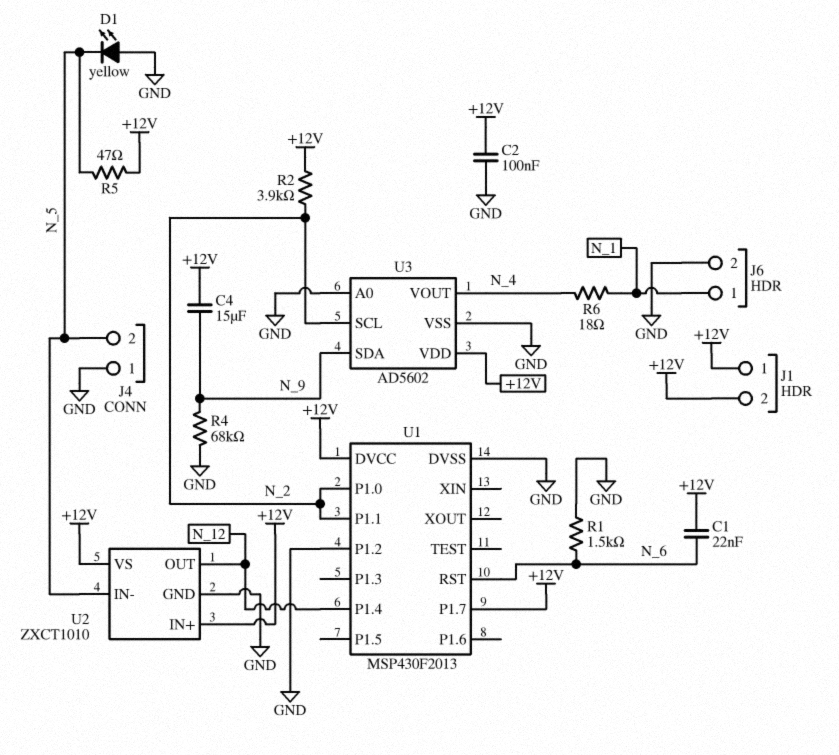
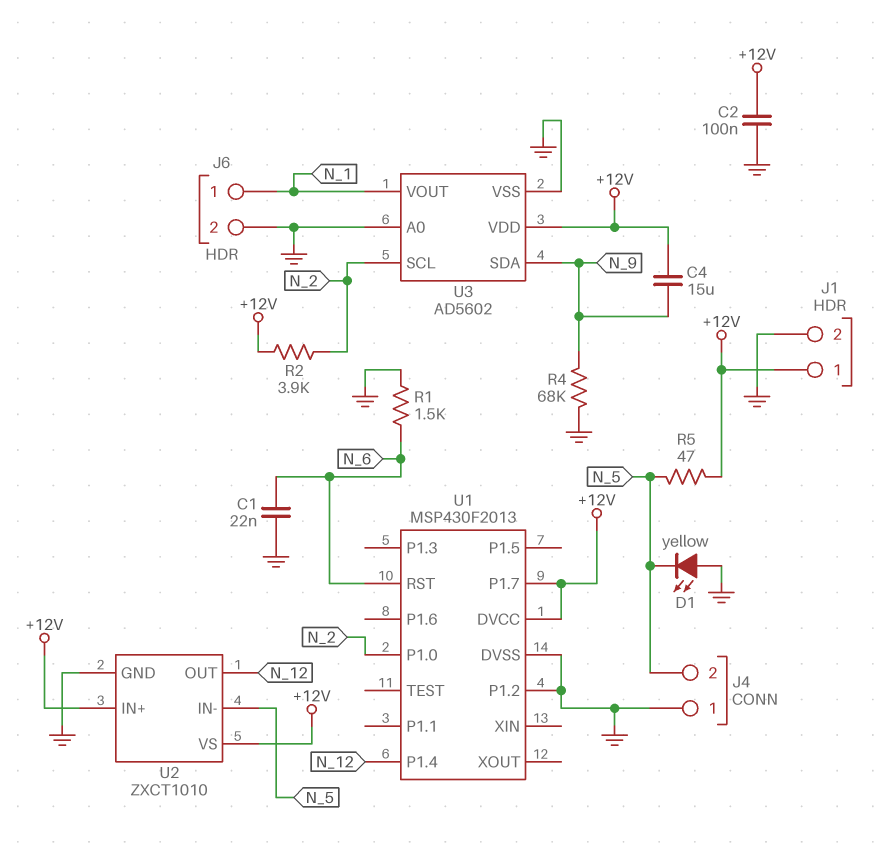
C1: 22nF (+12V, N_6) -> 22nF (GND, N_6)
J1 pin 2: +12V -> GND
R6: 18 (N_1, N_4) -> none
U1 pin P1.1: N_2 -> none
U3 pin VOUT: N_4 -> N_1

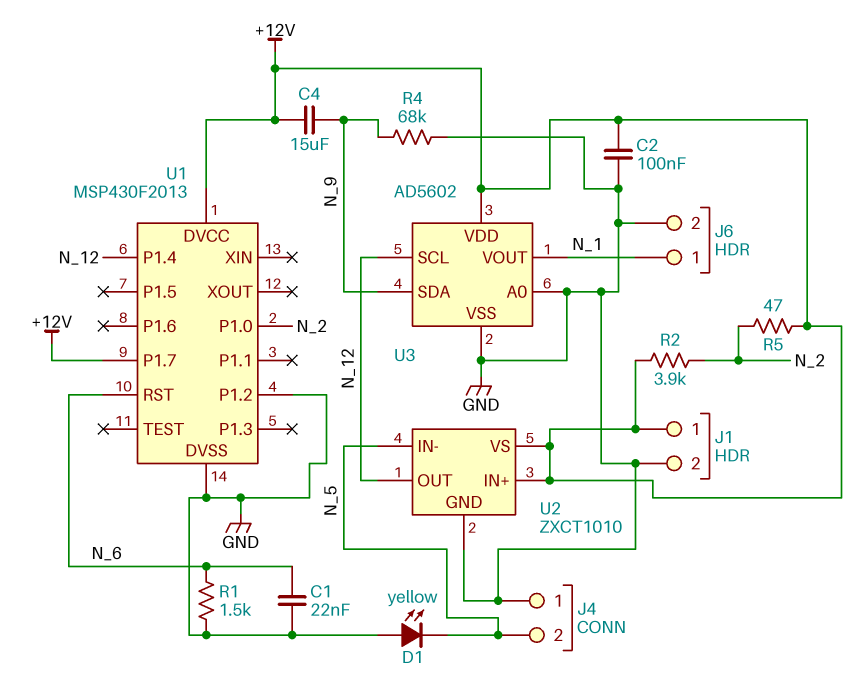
R5: 47 (+12V, N_5) -> 47 (+12V, N_2)
U3 pin SCL: N_2 -> N_12

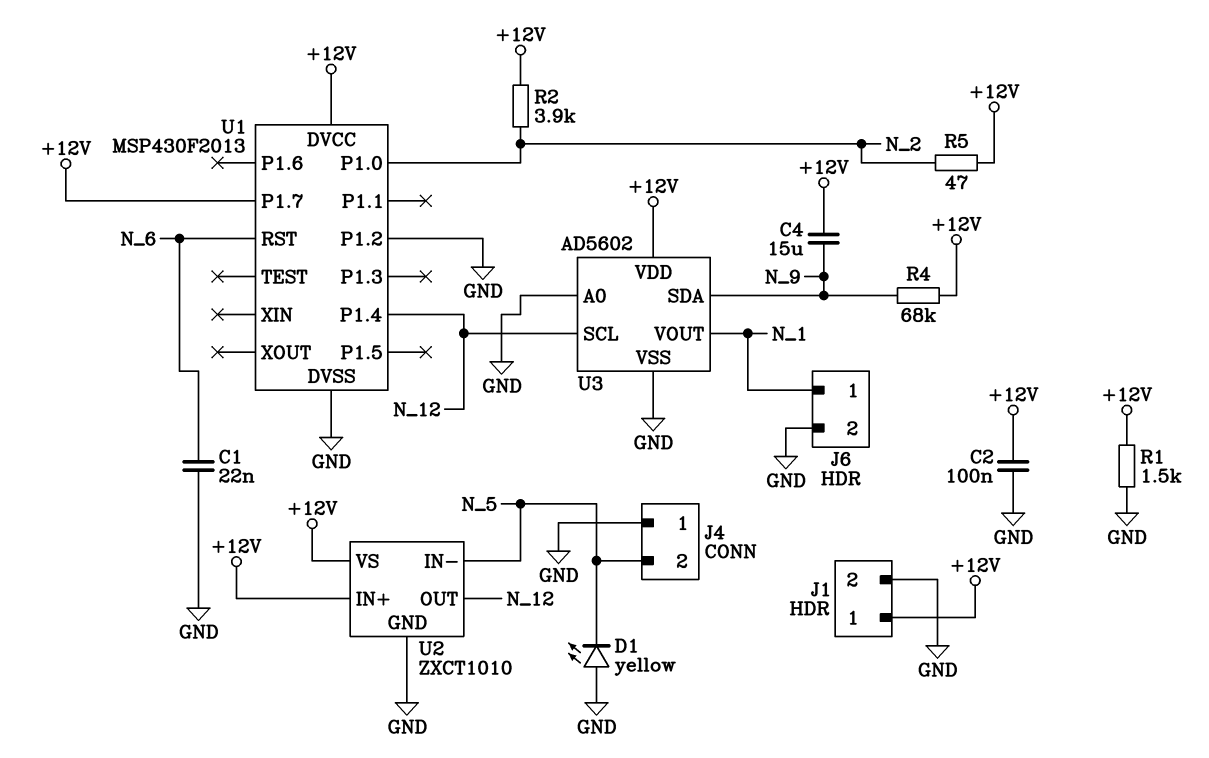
R1: 1.5k (GND, N_6) -> 1.5k (+12V, GND)
R4: 68k (GND, N_9) -> 68k (+12V, N_9)

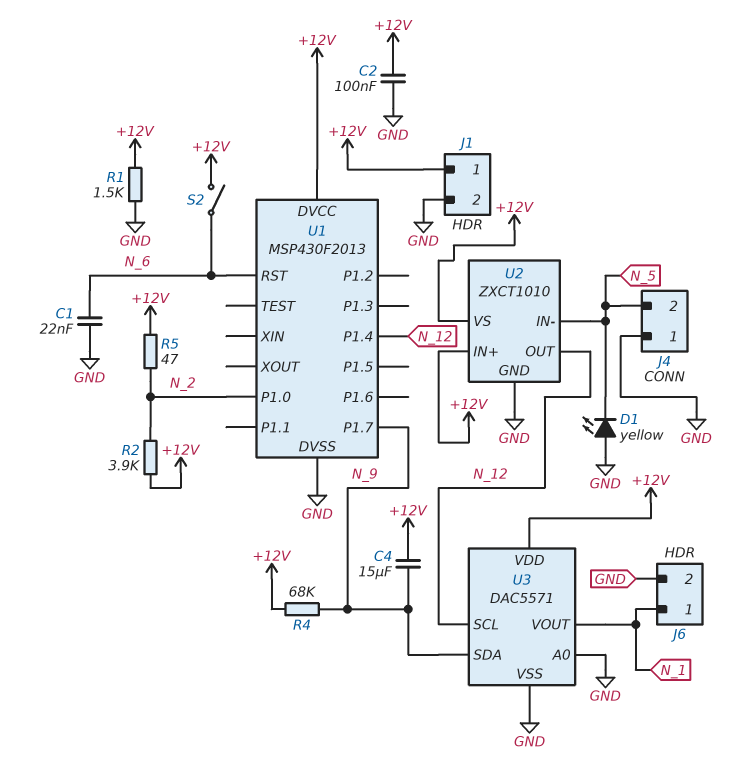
S2: none -> switch (+12V, N_6)
U1 pin P1.2: GND -> none
U1 pin P1.7: +12V -> N_9
U3: AD5602 -> DAC5571

